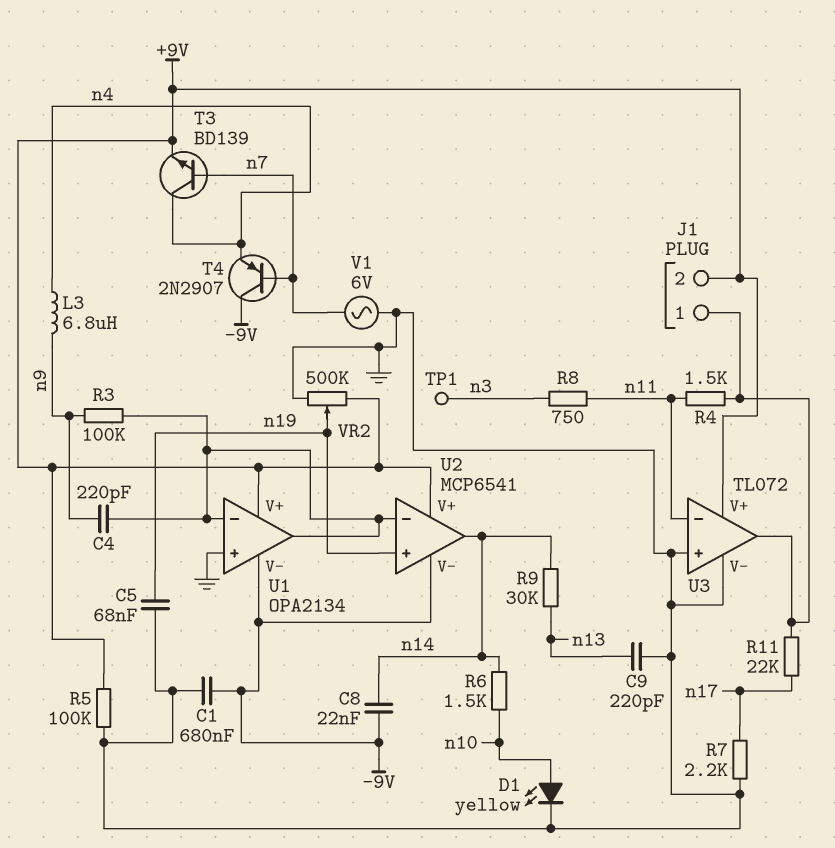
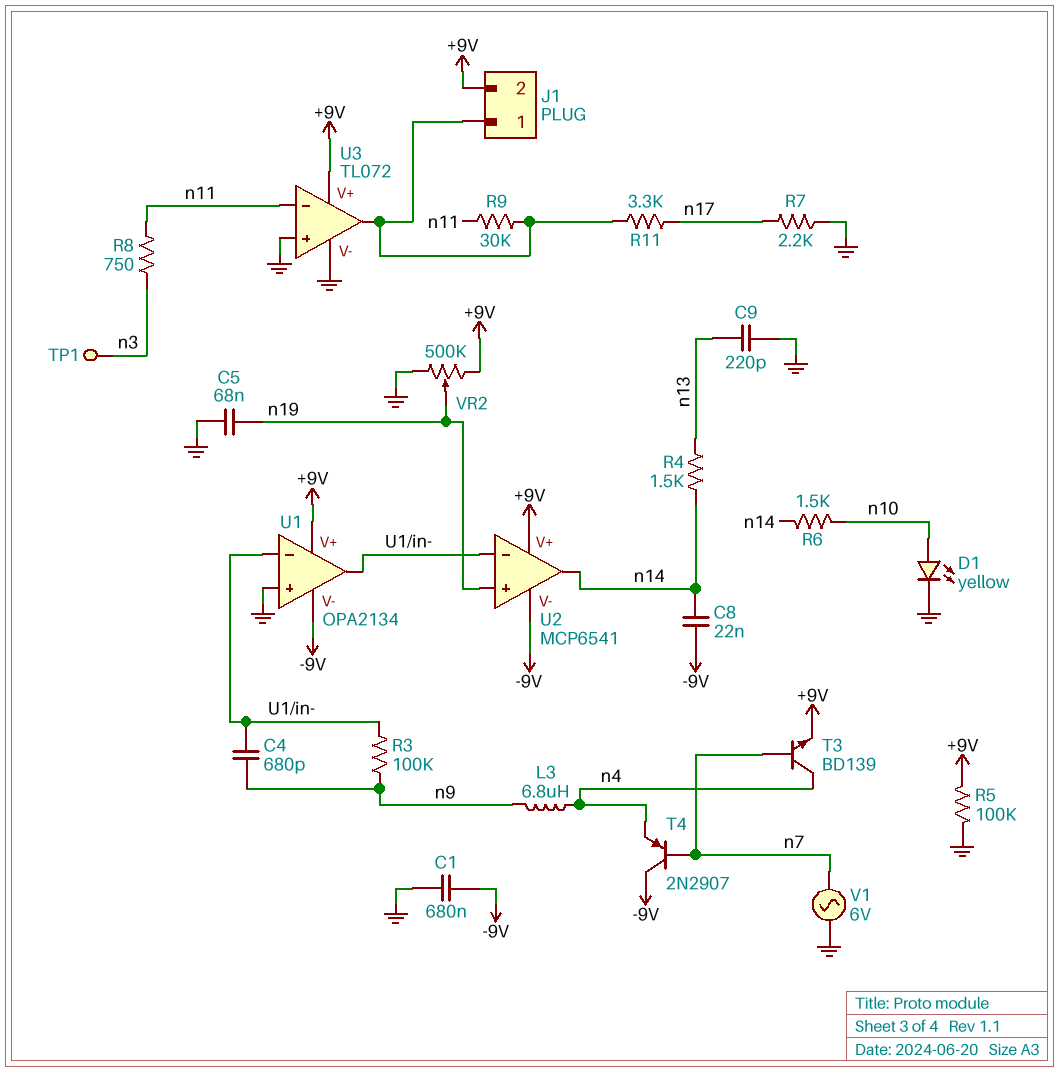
C4: 220pF (U1/in-, n9) -> 680pF (U1/in-, n9)
R4: 1.5k (J1/1, n11) -> 1.5k (n13, n14)
R9: 30k (n13, n14) -> 30k (J1/1, n11)
R11: 22k (J1/1, n17) -> 3.3k (J1/1, n17)

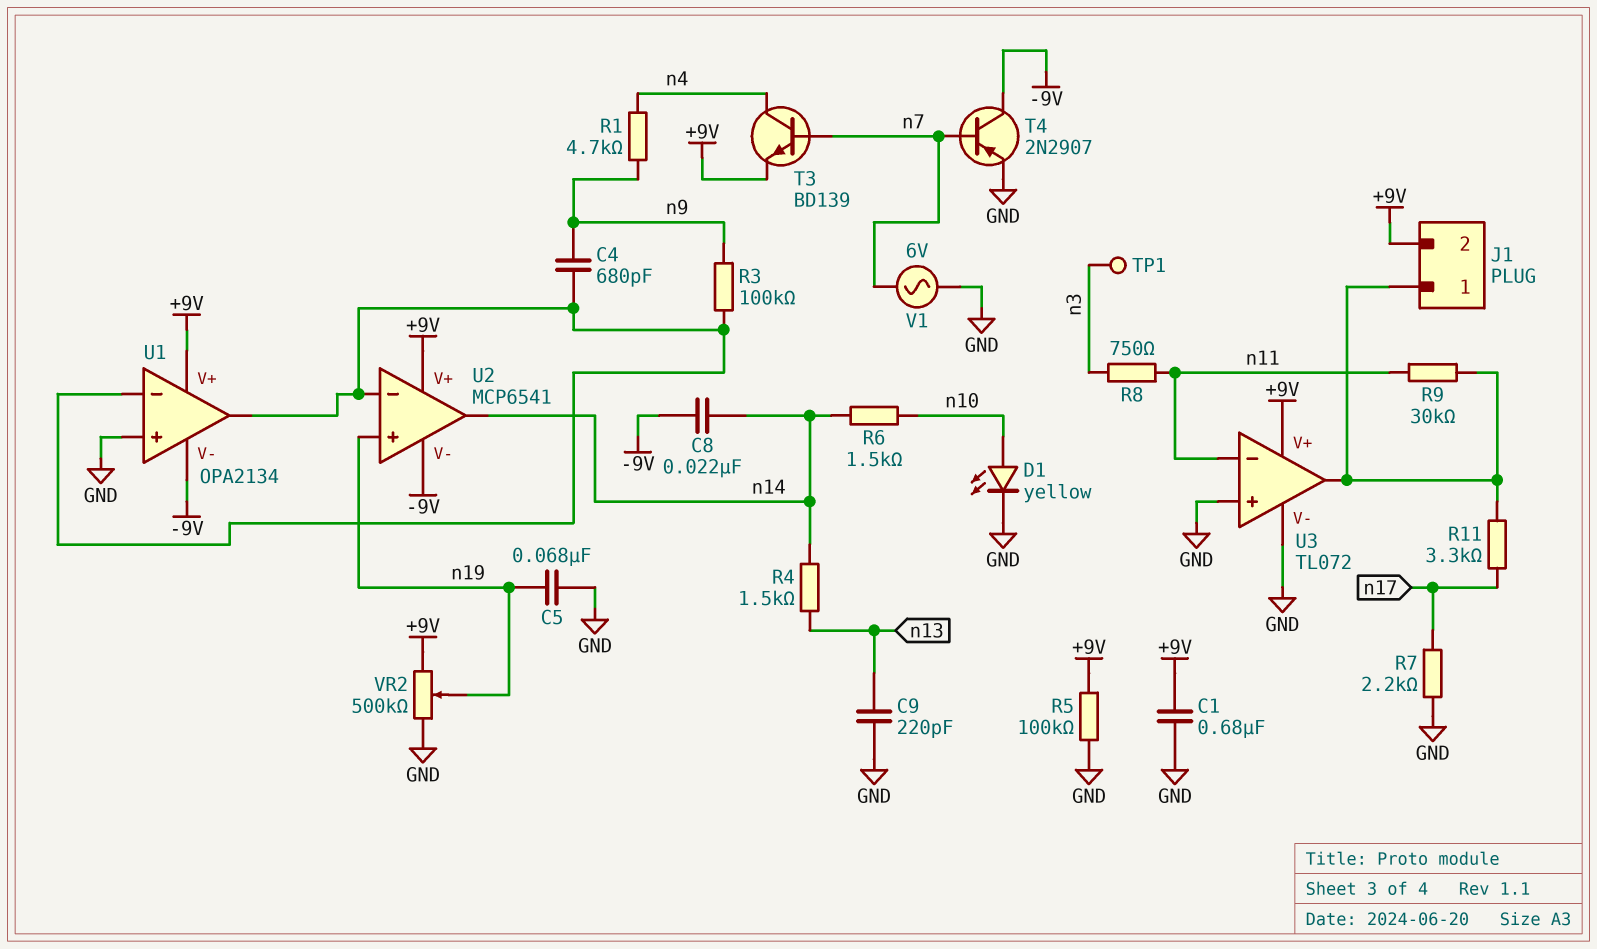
C1: 680nF (-9V, GND) -> 680nF (+9V, GND)
L3: 6.8uH (n4, n9) -> none
R1: none -> 4.7k (n4, n9)
T4: PNP 2N2907 (B n7, C -9V, E n4) -> PNP 2N2907 (B n7, C -9V, E GND)

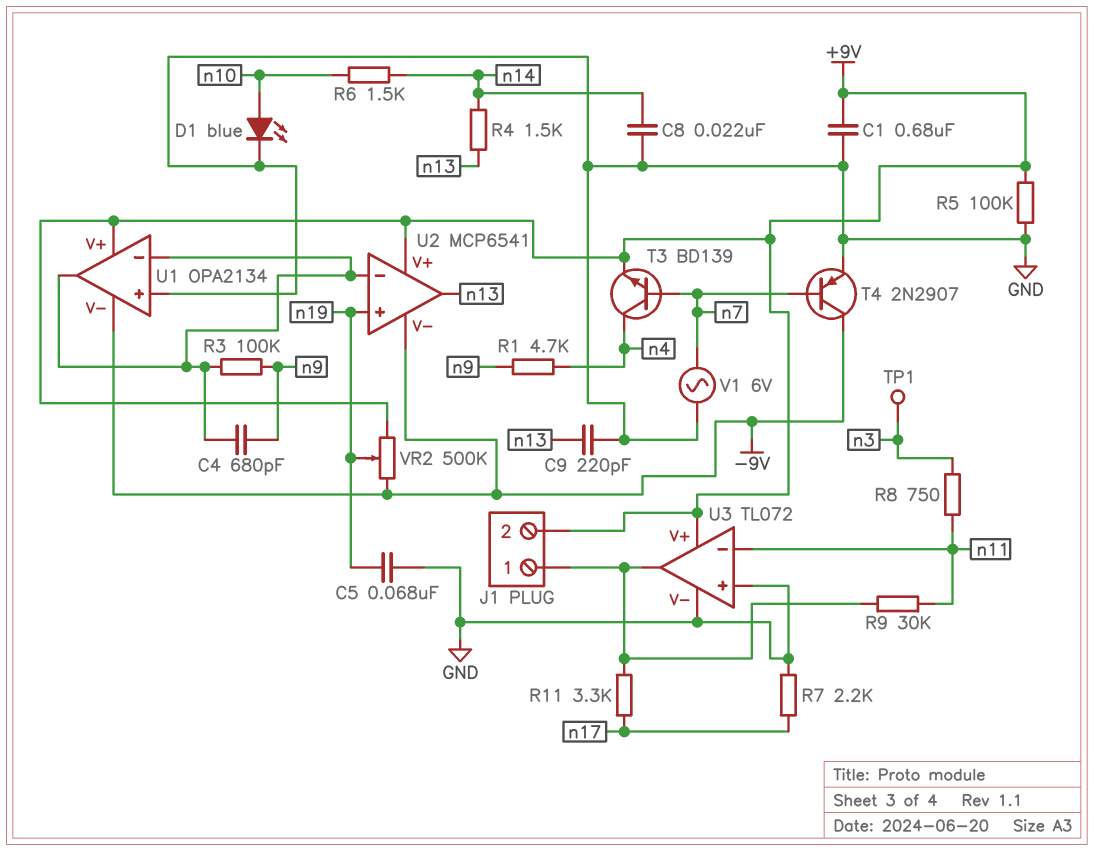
C8: 22nF (-9V, n14) -> 22nF (GND, n14)
D1: LED yellow (A n10, K GND) -> LED blue (A n10, K GND)
U2 pin out: n14 -> n13
VR2: 500k (+9V, GND, wiper n19) -> 500k (+9V, -9V, wiper n19)

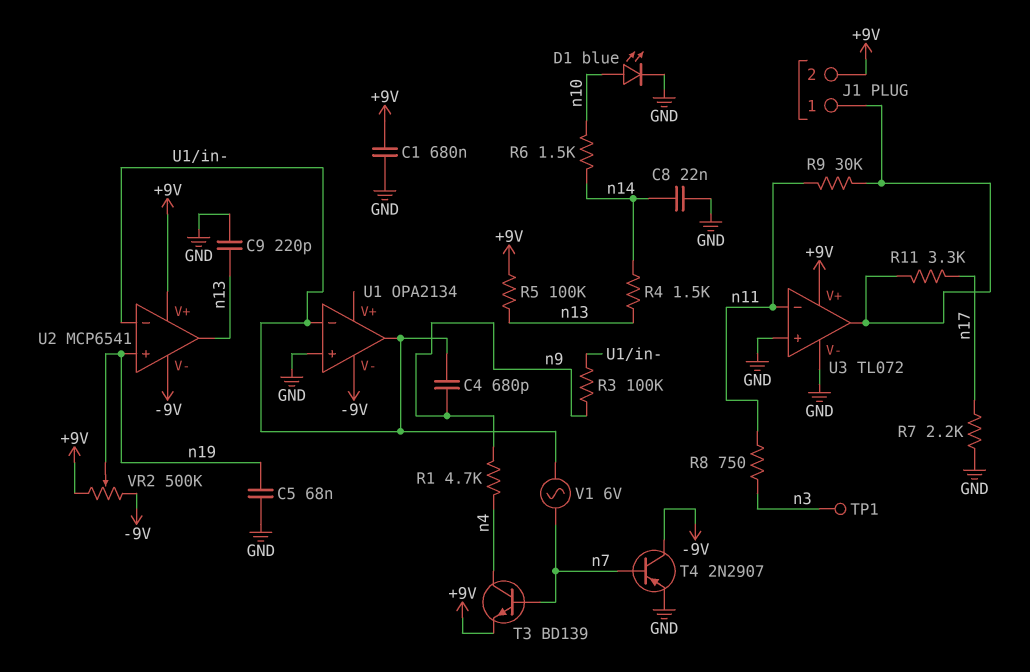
R5: 100k (+9V, GND) -> 100k (+9V, n13)
U1 pin V+: +9V -> none
V1: AC 6V (GND, n7) -> AC 6V (U1/in-, n7)

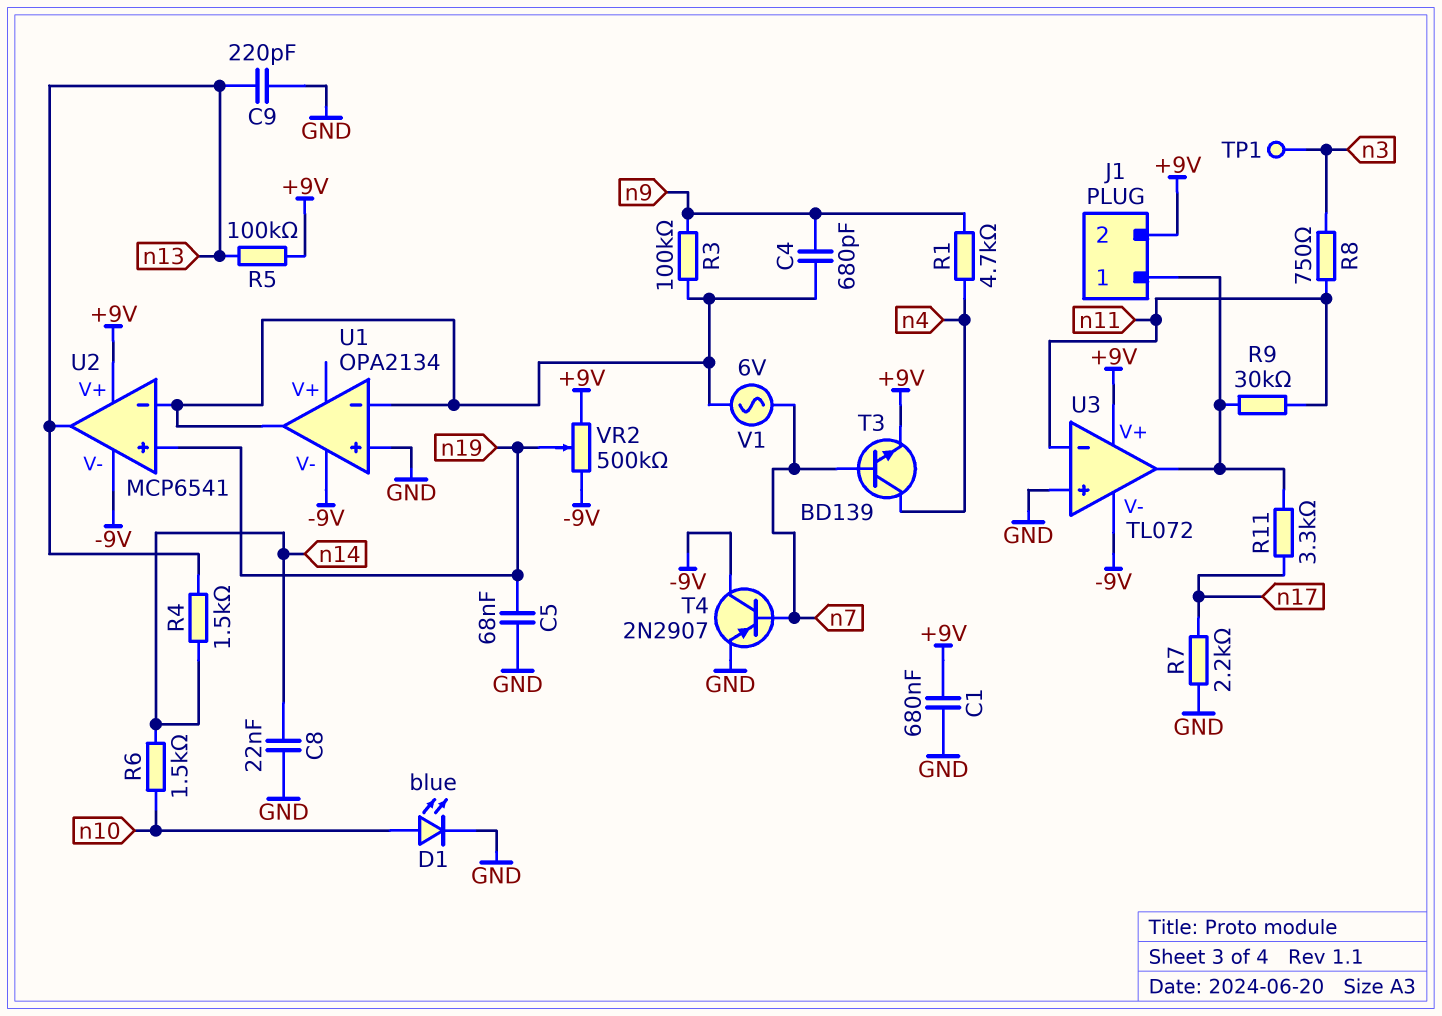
U3 pin V-: GND -> -9V

